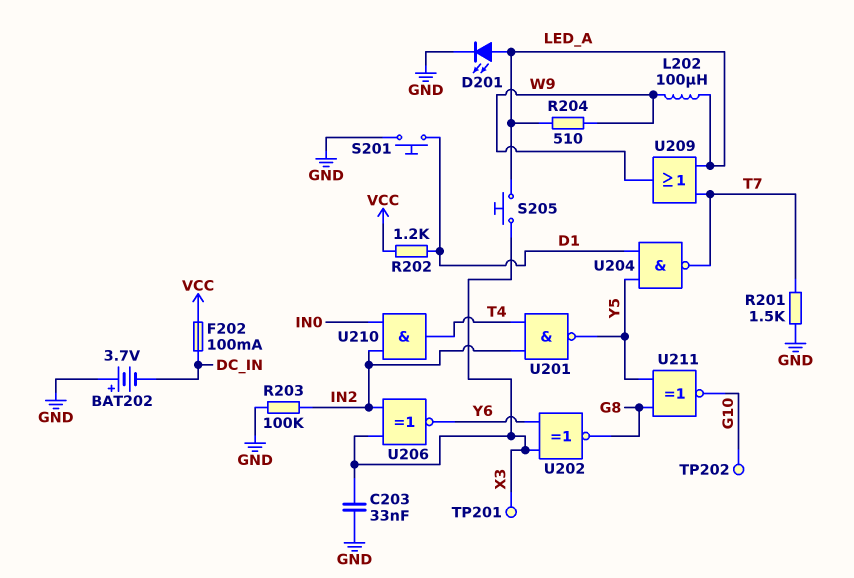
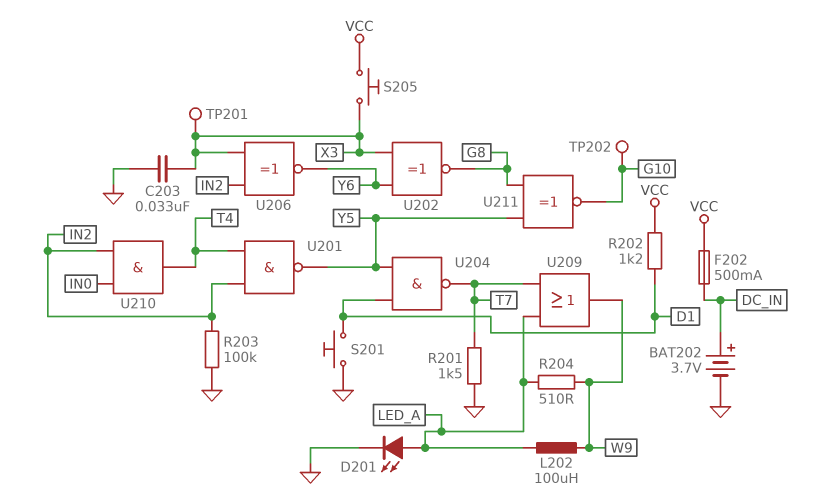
BAT202: 3.7V (plus GND, minus DC_IN) -> 3.7V (plus DC_IN, minus GND)
F202: 100mA (DC_IN, VCC) -> 500mA (DC_IN, VCC)
S205: button (LED_A, X3) -> button (VCC, X3)

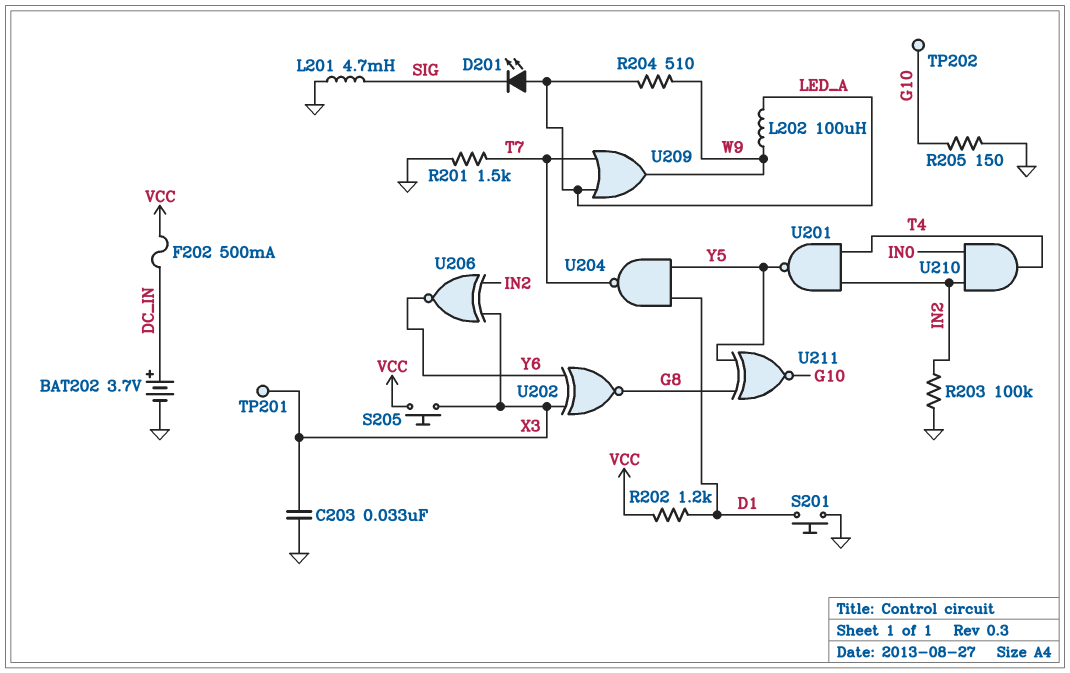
D201: LED (A LED_A, K GND) -> LED (A LED_A, K SIG)
L201: none -> 4.7mH (GND, SIG)
R205: none -> 150 (G10, GND)

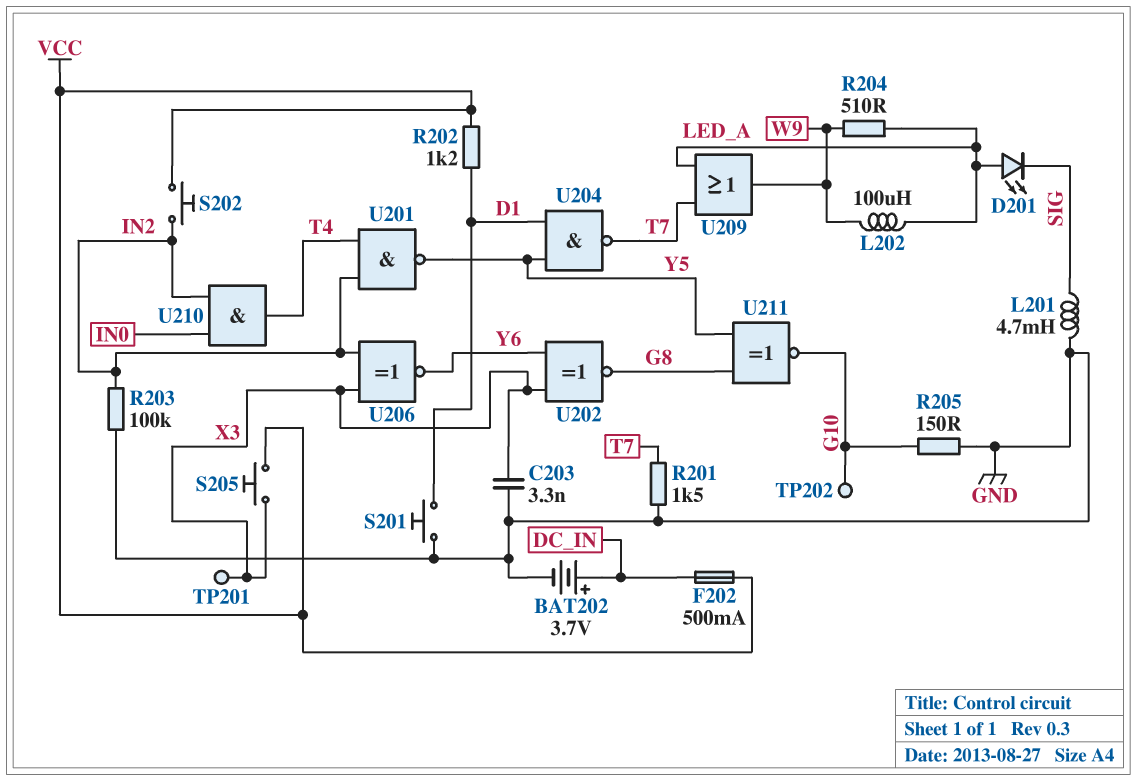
C203: 33nF (GND, X3) -> 3.3nF (GND, X3)
S202: none -> button (IN2, VCC)

